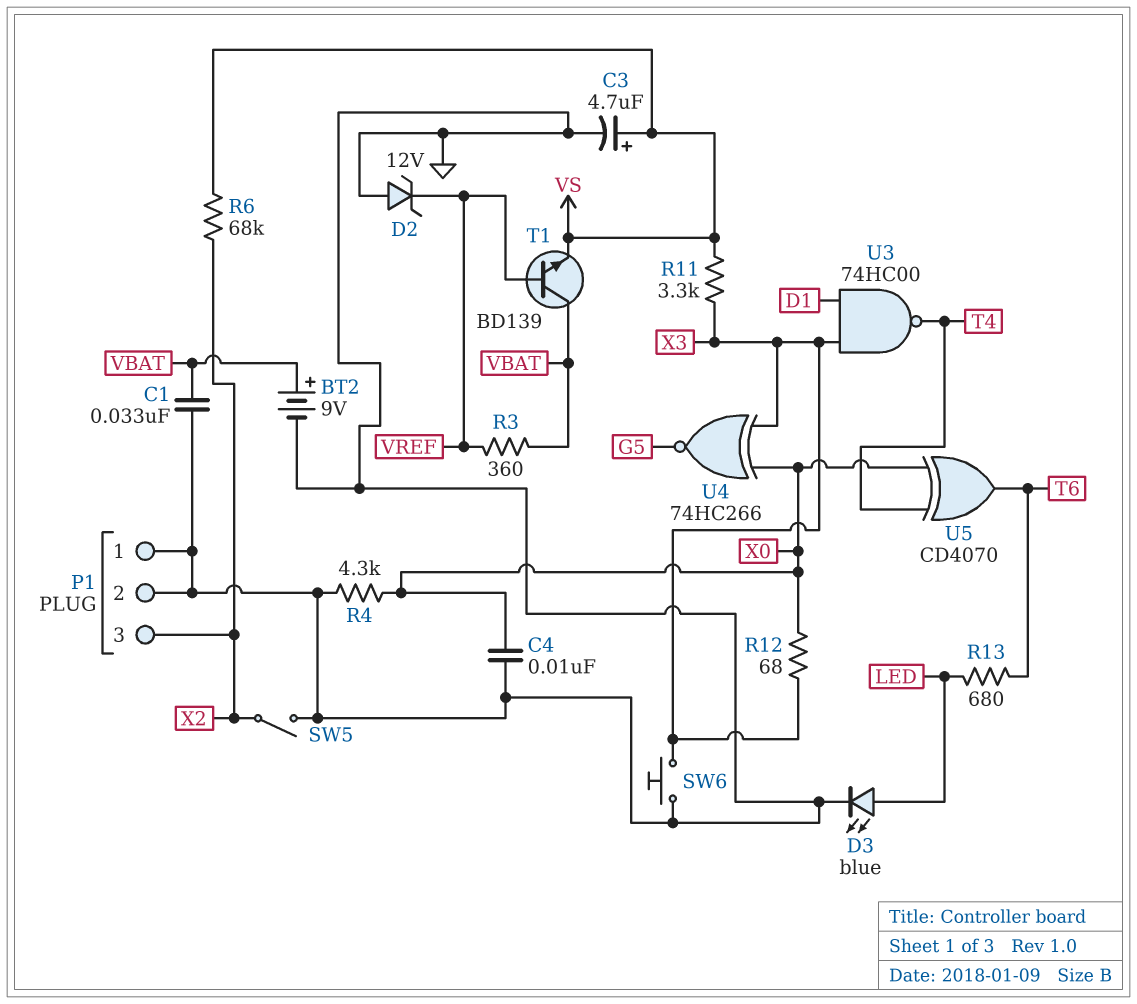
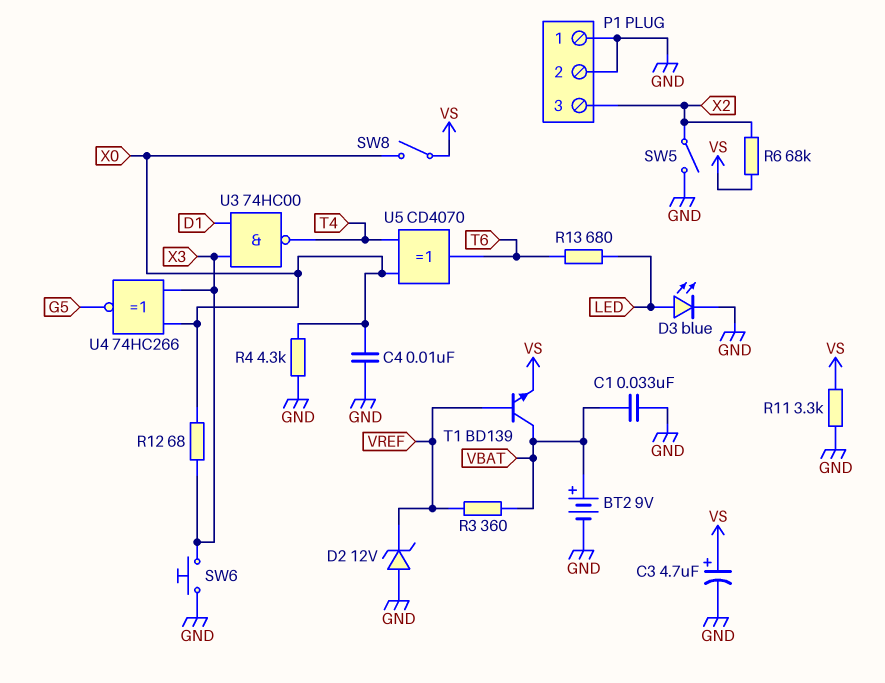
R11: 3.3k (VS, X3) -> 3.3k (GND, VS)
SW8: none -> switch (VS, X0)

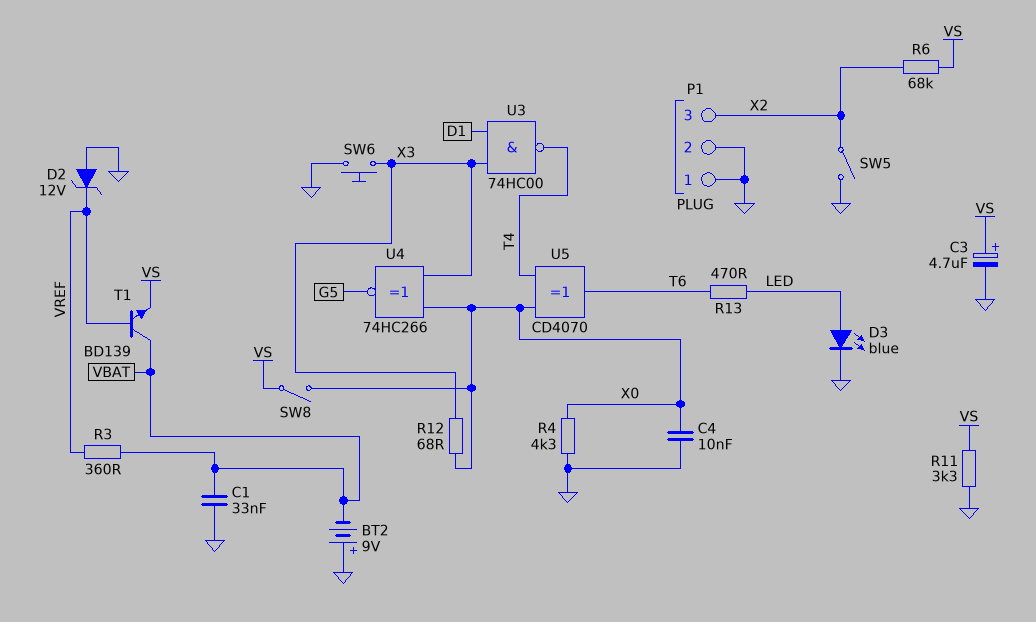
BT2: 9V (plus VBAT, minus GND) -> 9V (plus GND, minus VBAT)
R13: 680 (LED, T6) -> 470 (LED, T6)

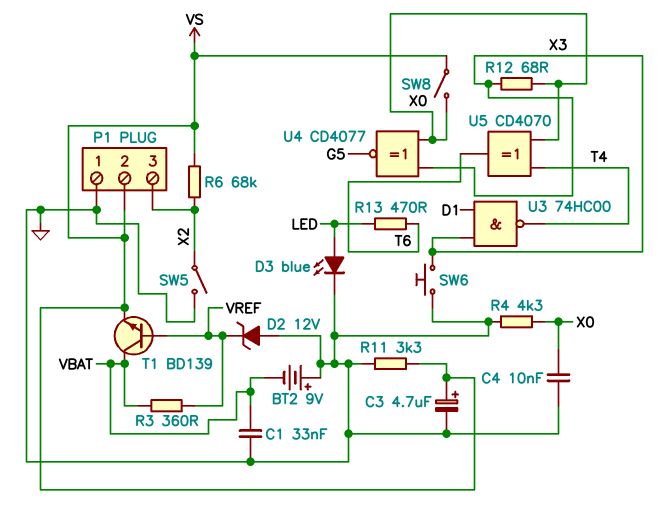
P1 pin 2: GND -> VS
U4: XNOR 74HC266 (in X0, in X3, out G5) -> XNOR CD4077 (in X0, in X3, out G5)

